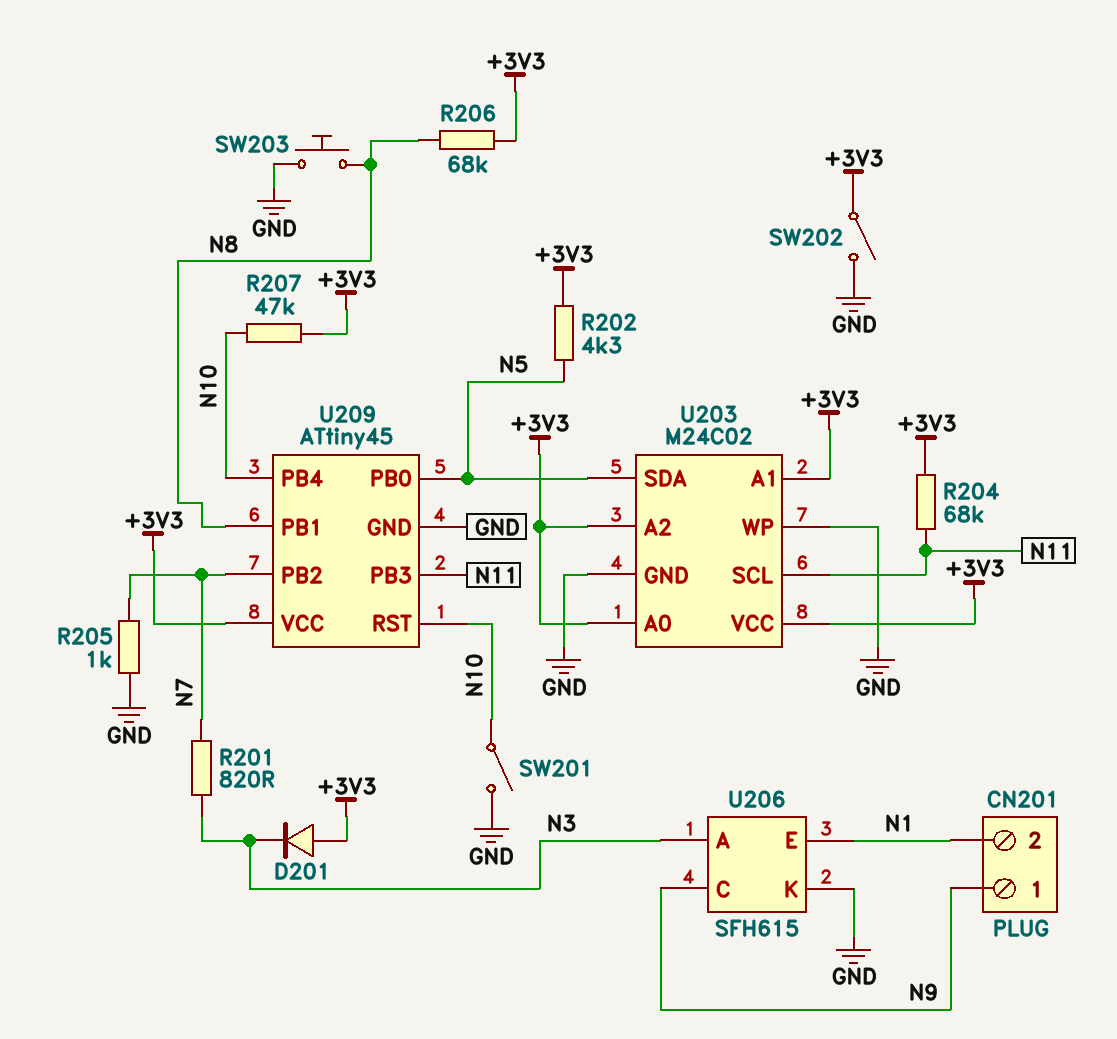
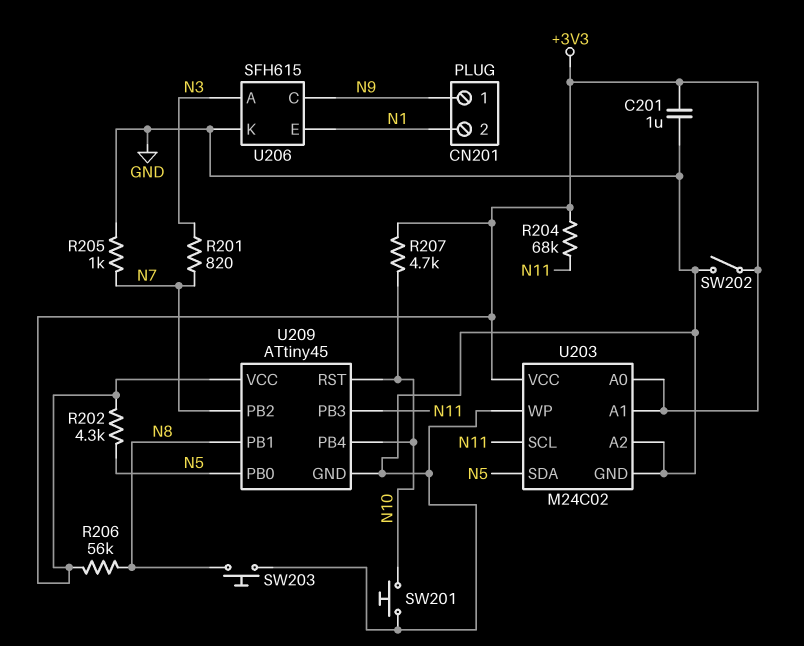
C201: none -> 1uF (+3V3, GND)
D201: diode (A +3V3, K N3) -> none
R206: 68k (+3V3, N8) -> 56k (+3V3, N8)
R207: 47k (+3V3, N10) -> 4.7k (+3V3, N10)
SW201: switch (GND, N10) -> button (GND, N10)
U203 pin A2: +3V3 -> GND

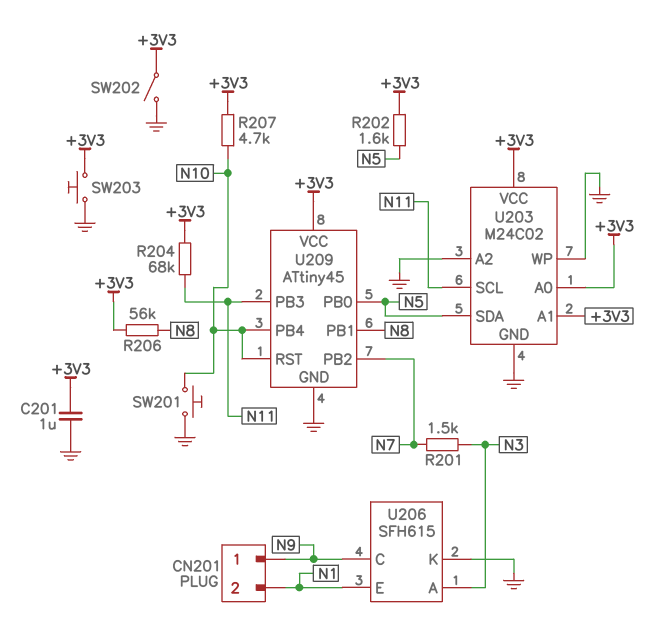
R201: 820 (N3, N7) -> 1.5k (N3, N7)
R202: 4.3k (+3V3, N5) -> 1.6k (+3V3, N5)
R205: 1k (GND, N7) -> none
SW203: button (GND, N8) -> button (+3V3, GND)

